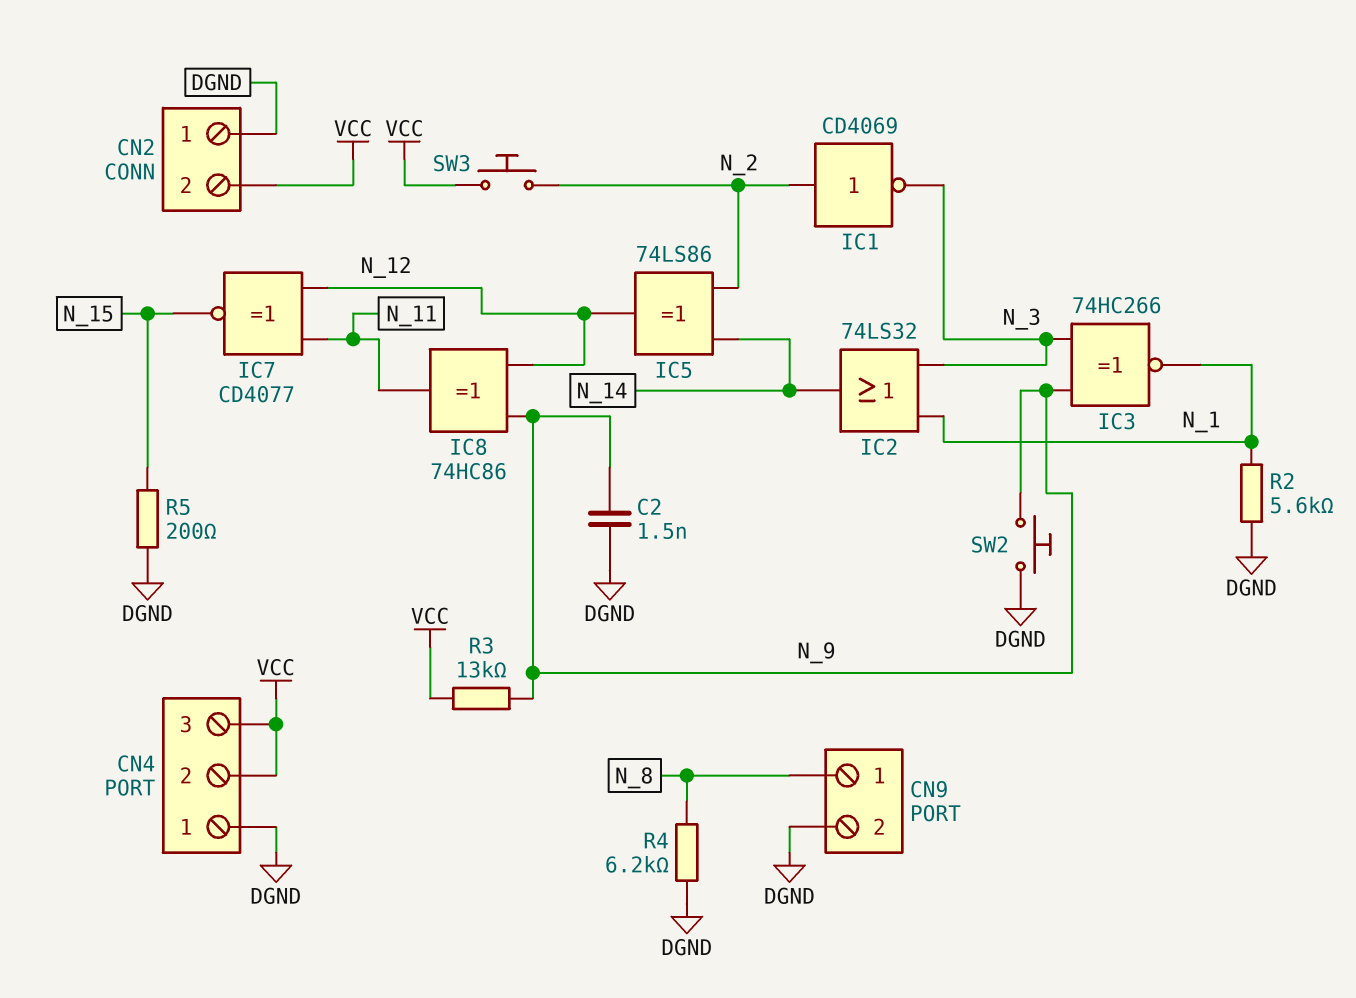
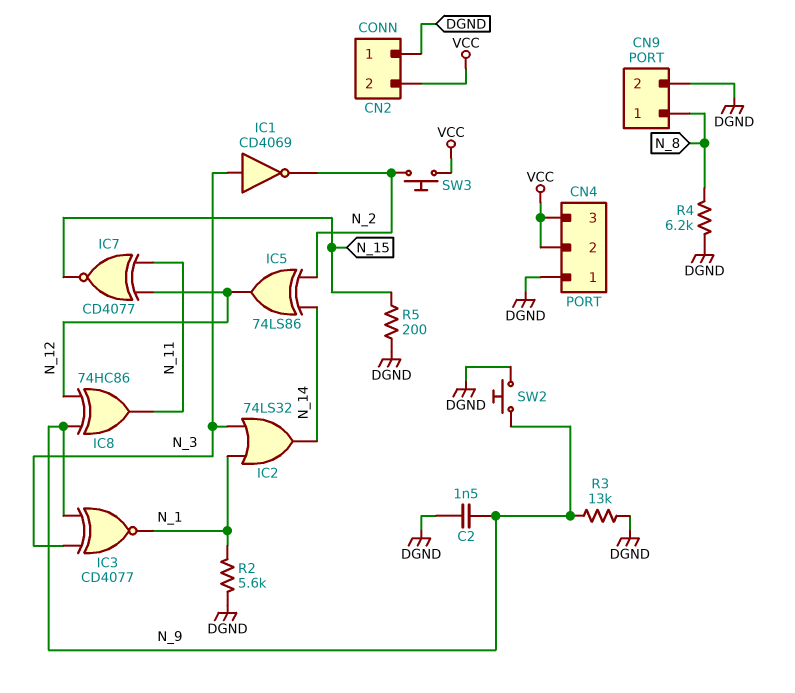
IC1: NOT CD4069 (in N_2, out N_3) -> NOT CD4069 (in N_3, out N_2)
IC3: XNOR 74HC266 (in N_3, in N_9, out N_1) -> XNOR CD4077 (in N_3, in N_9, out N_1)
R3: 13k (N_9, VCC) -> 13k (DGND, N_9)

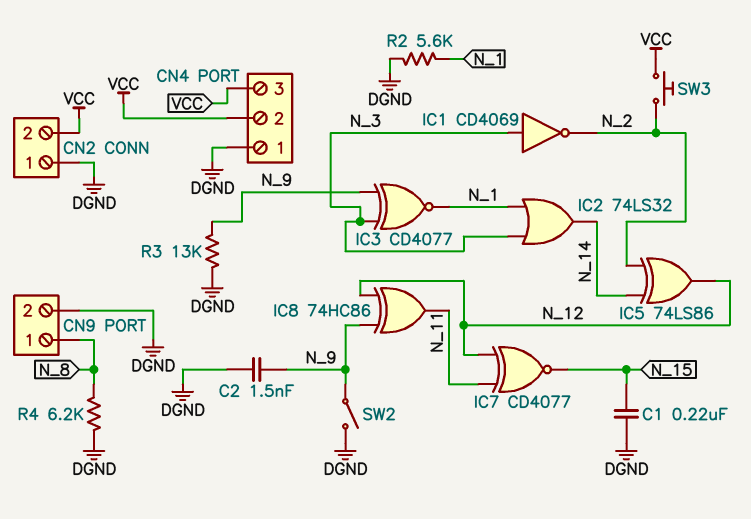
C1: none -> 220nF (DGND, N_15)
R5: 200 (DGND, N_15) -> none
SW2: button (DGND, N_9) -> switch (DGND, N_9)

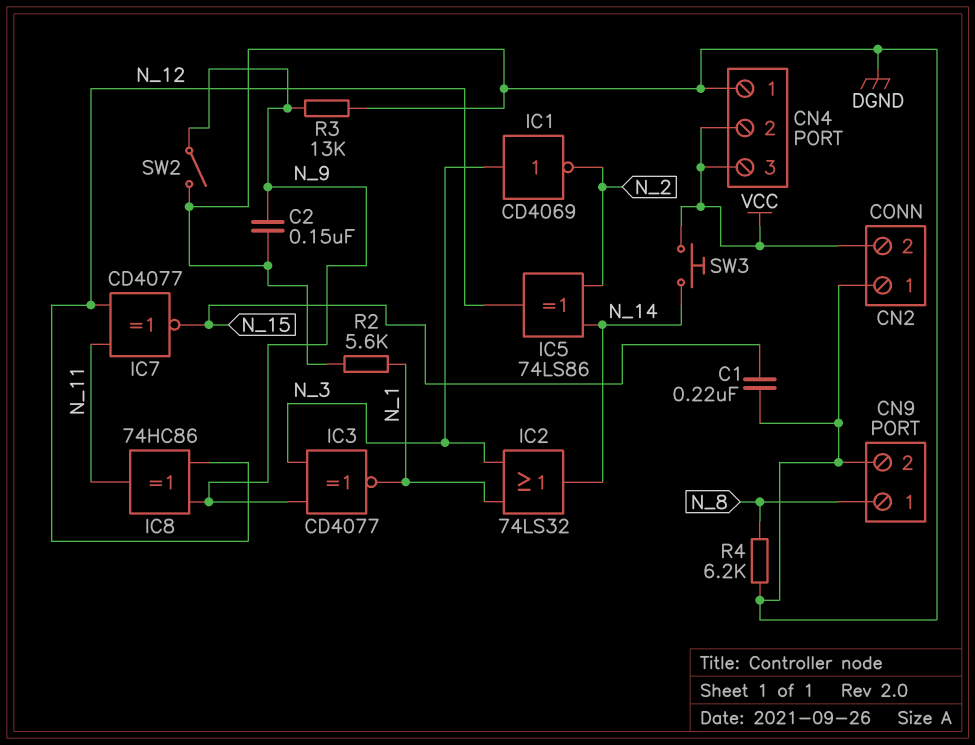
C2: 1.5nF (DGND, N_9) -> 150nF (DGND, N_9)
SW3: button (N_2, VCC) -> button (N_14, VCC)

